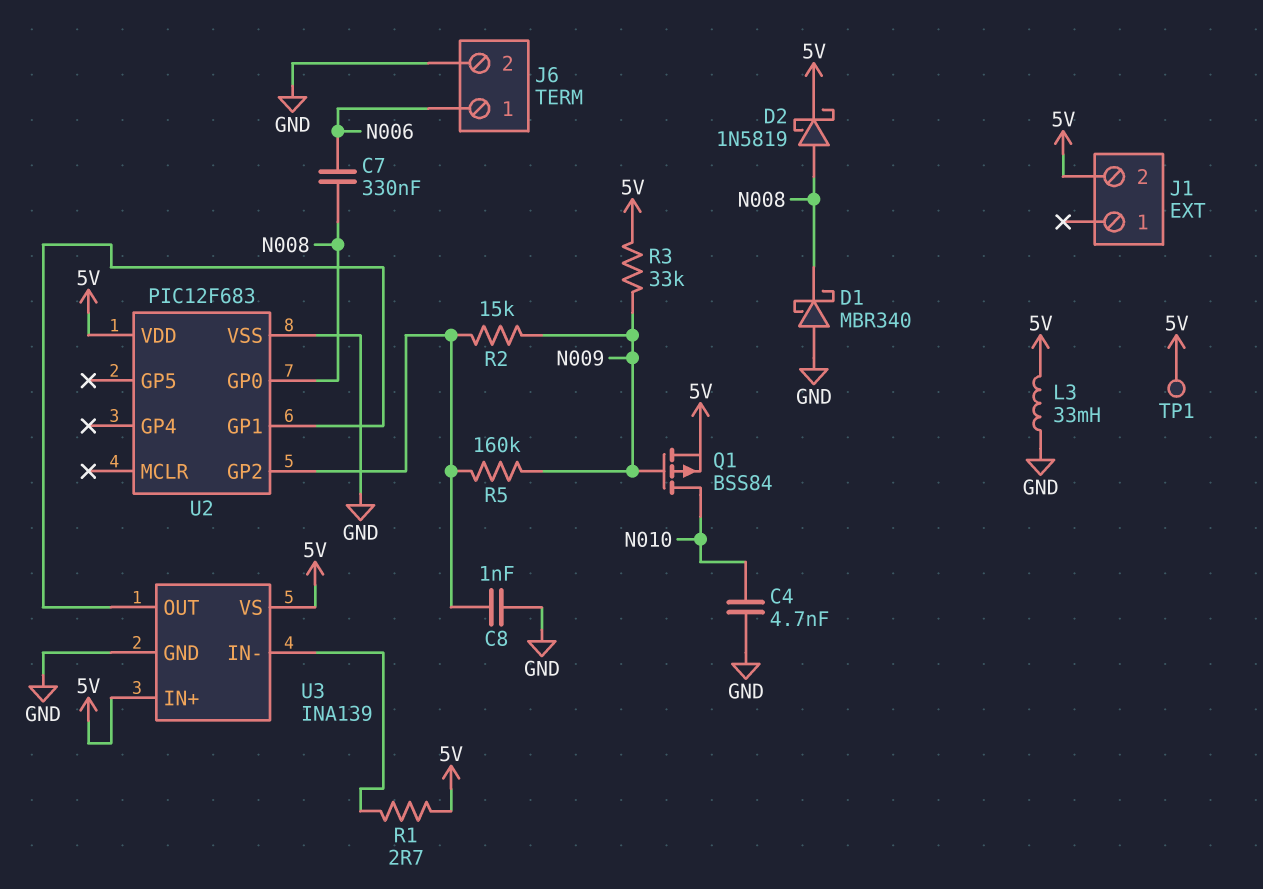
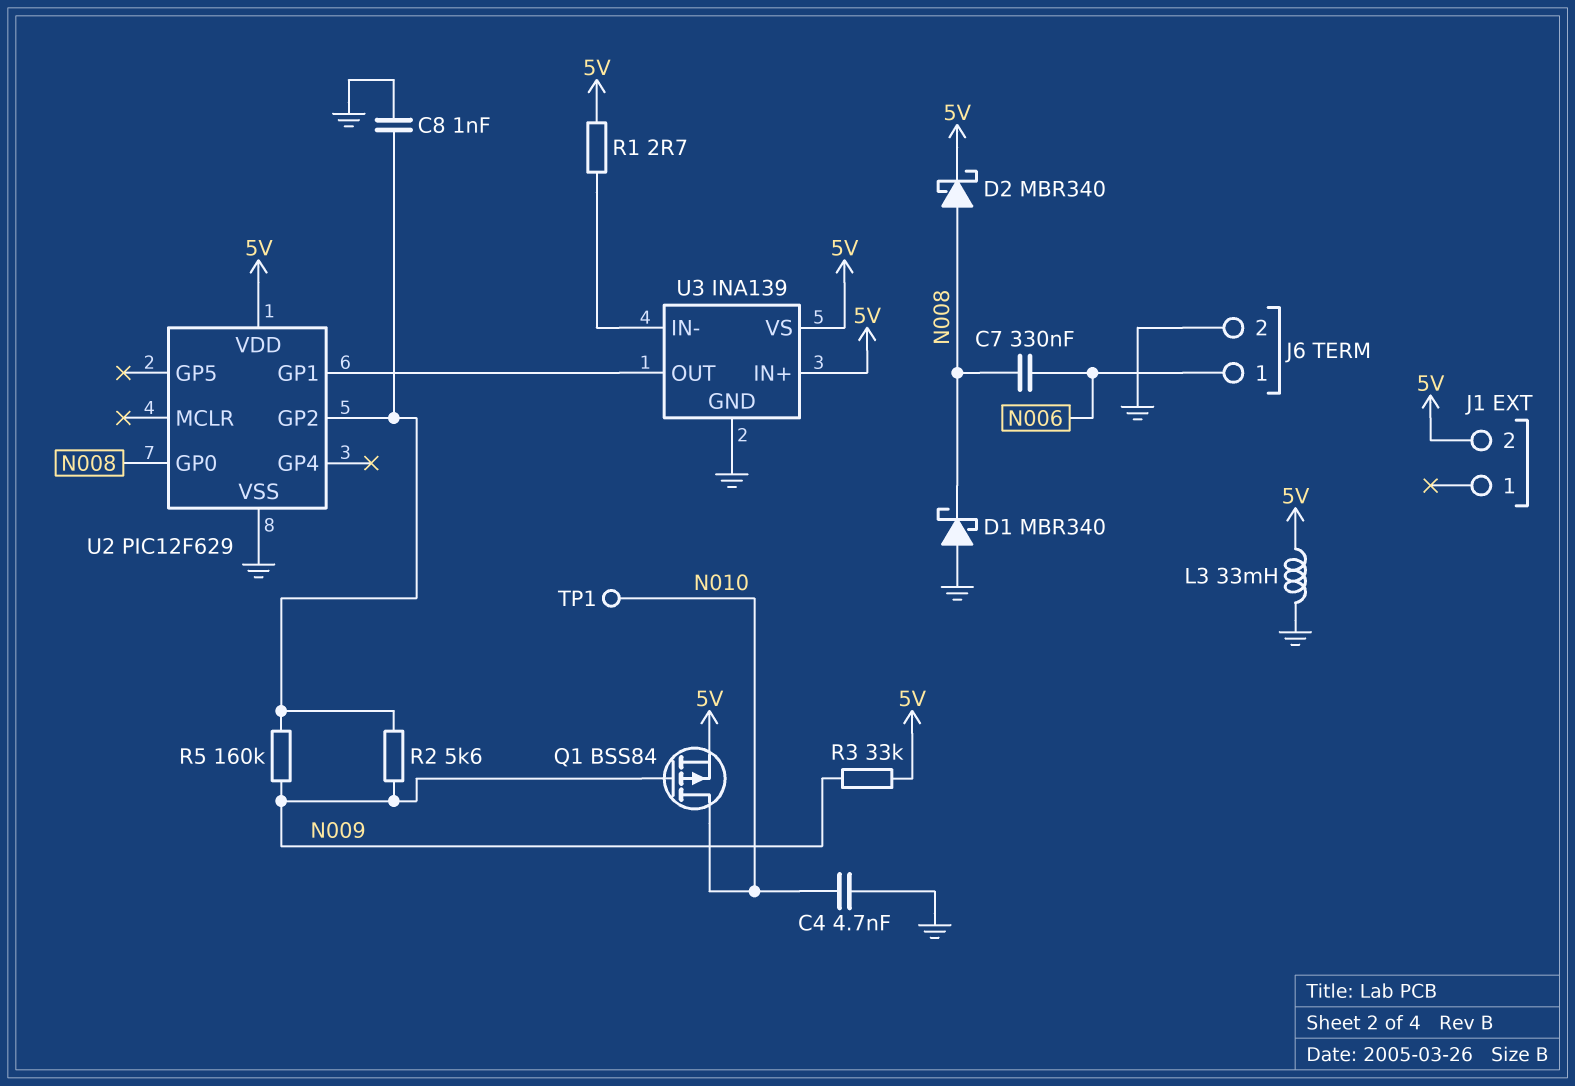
D2: schottky 1N5819 (A N008, K 5V) -> schottky MBR340 (A N008, K 5V)
R2: 15k (N009, U2/GP2) -> 5.6k (N009, U2/GP2)
TP1: test point (5V) -> test point (N010)
U2: PIC12F683 -> PIC12F629

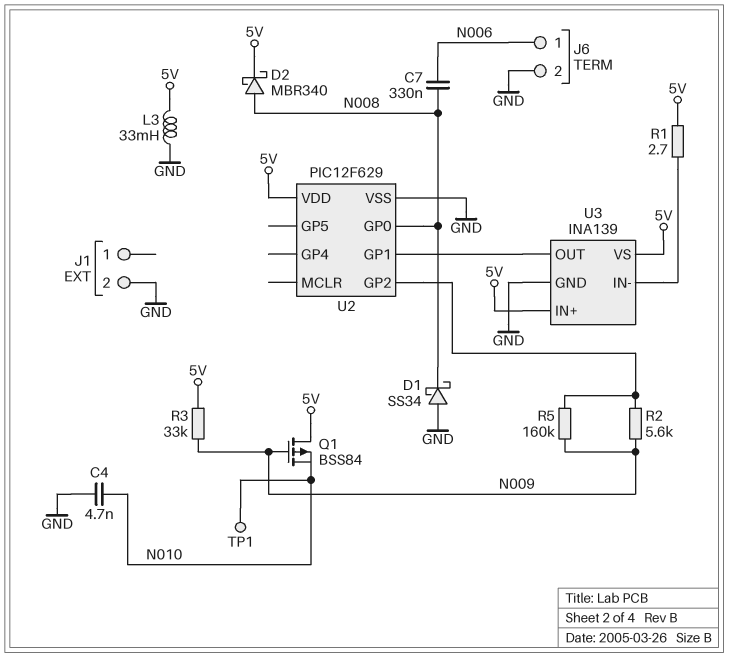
C8: 1nF (GND, U2/GP2) -> none
D1: schottky MBR340 (A GND, K N008) -> schottky SS34 (A GND, K N008)
J1 pin 2: 5V -> GND
Q1: PMOS BSS84 (G N009, D N010, S 5V) -> PMOS BSS84 (G N009, D 5V, S N010)

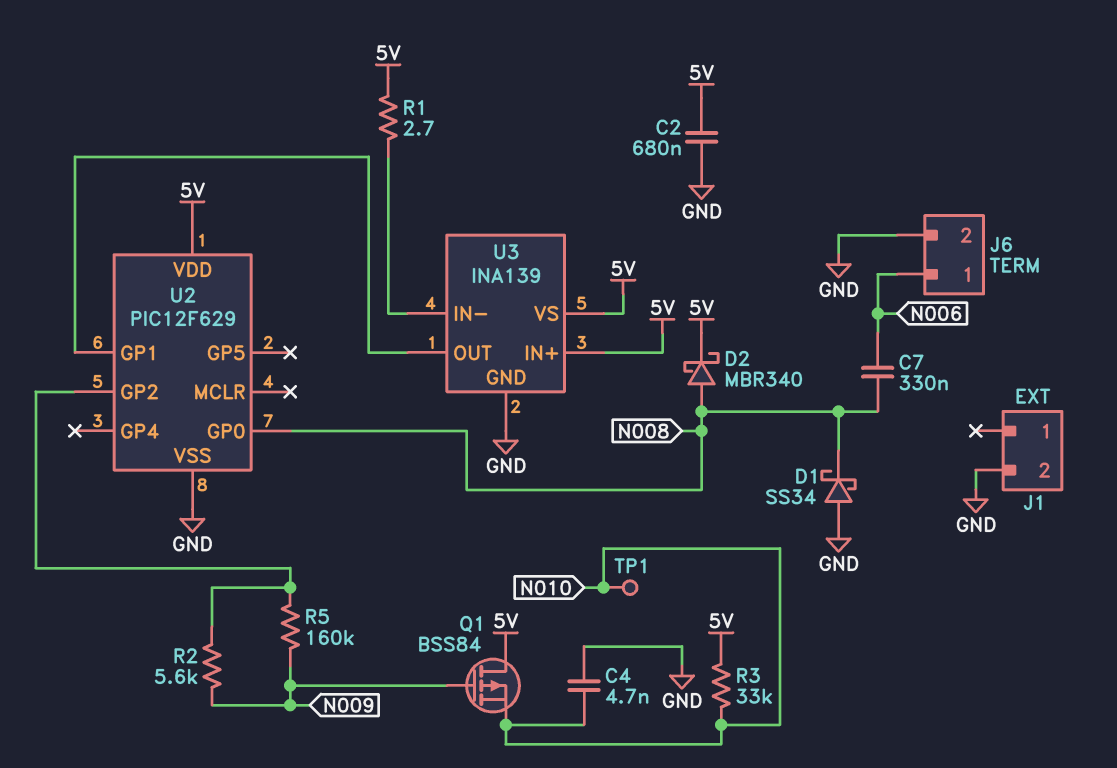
C2: none -> 680nF (5V, GND)
L3: 33mH (5V, GND) -> none
R3: 33k (5V, N009) -> 33k (5V, N010)

